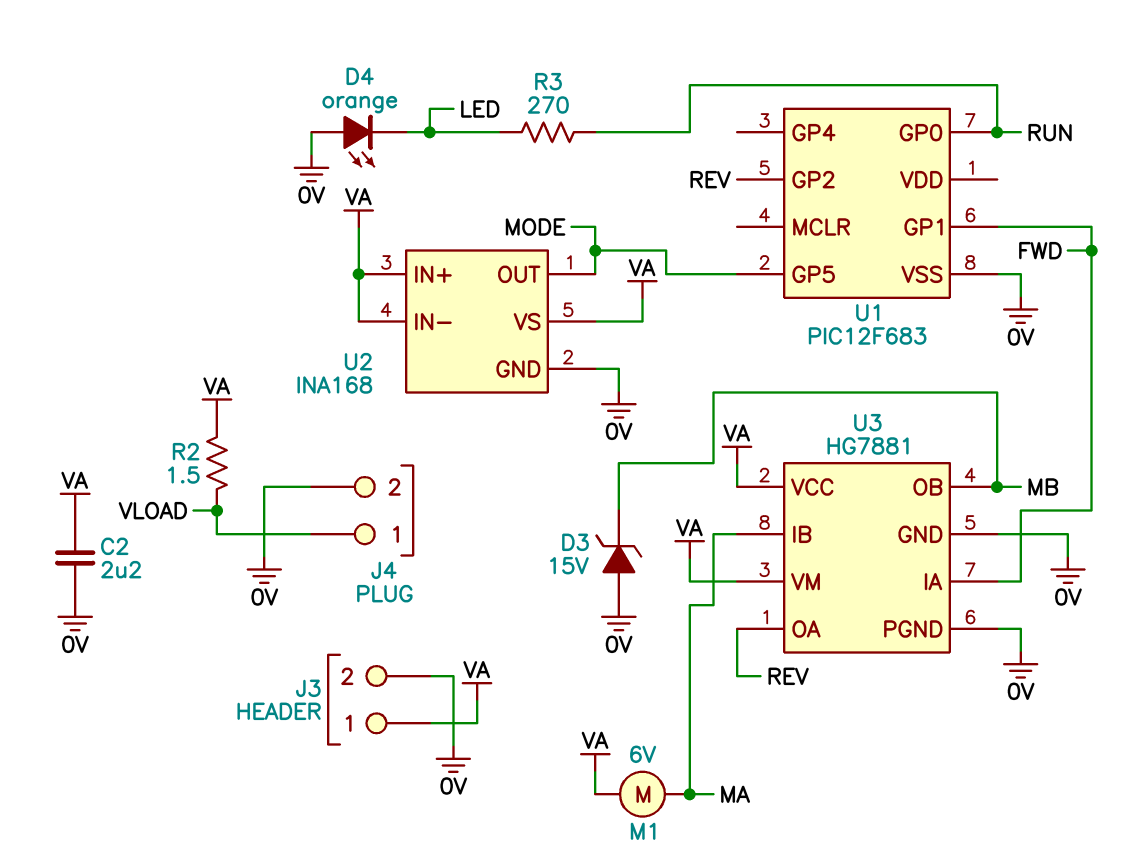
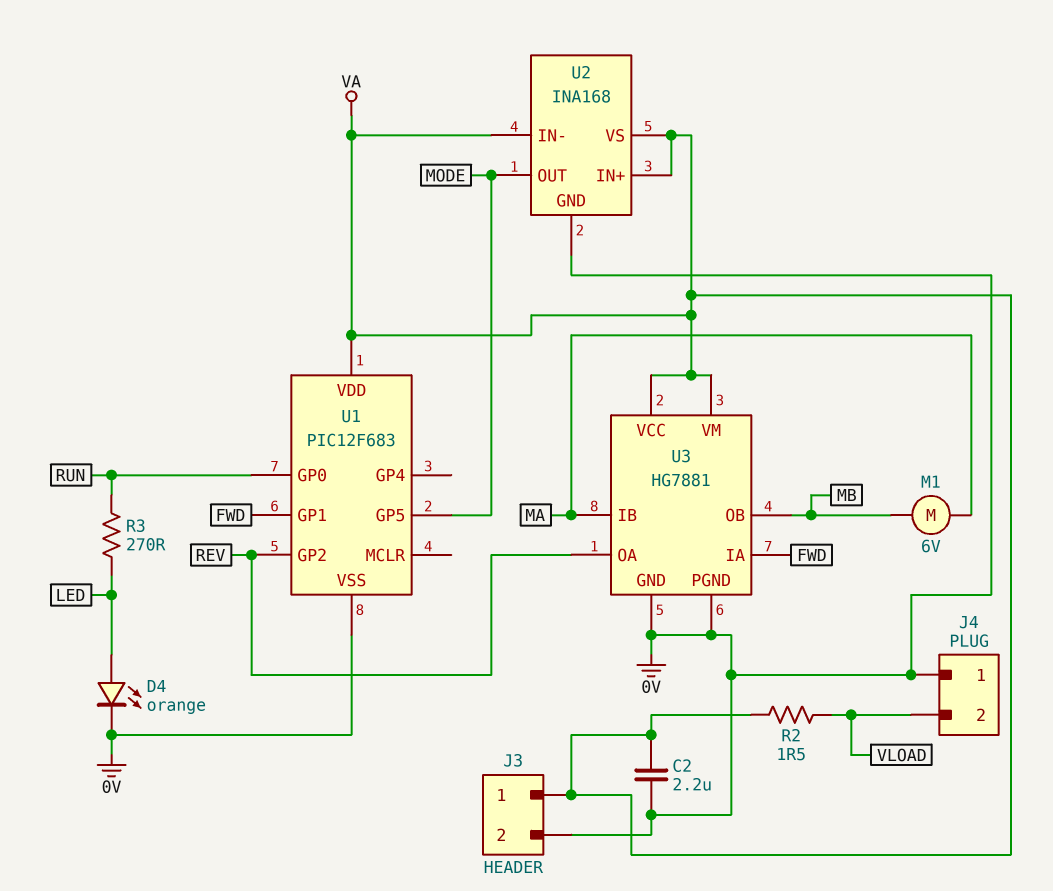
D3: zener 15V (A 0V, K MB) -> none
D4: LED orange (A 0V, K LED) -> LED orange (A LED, K 0V)
J4 pin 1: VLOAD -> 0V
J4 pin 2: 0V -> VLOAD
M1: motor 6V (MA, VA) -> motor 6V (MA, MB)
U1 pin VDD: none -> VA

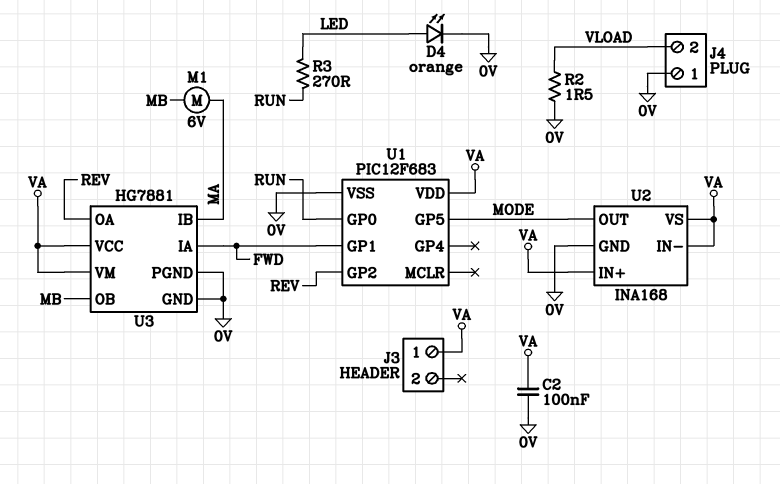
C2: 2.2uF (0V, VA) -> 100nF (0V, VA)
J3 pin 2: 0V -> none
R2: 1.5 (VA, VLOAD) -> 1.5 (0V, VLOAD)

